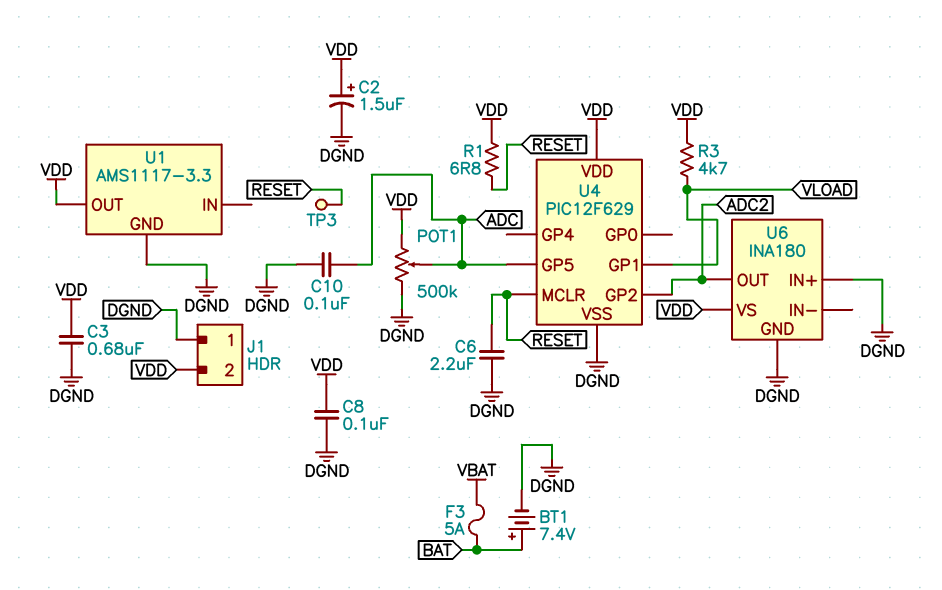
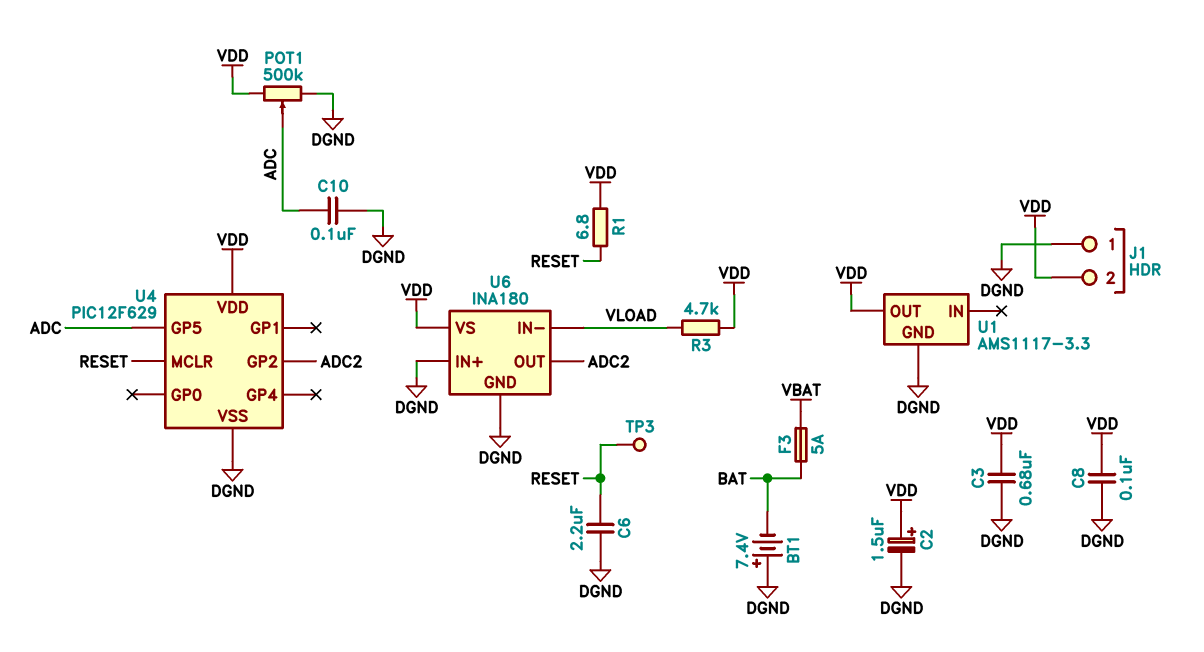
BT1: 7.4V (plus BAT, minus DGND) -> 7.4V (plus DGND, minus BAT)
U4 pin GP1: VLOAD -> none
U6 pin IN-: none -> VLOAD

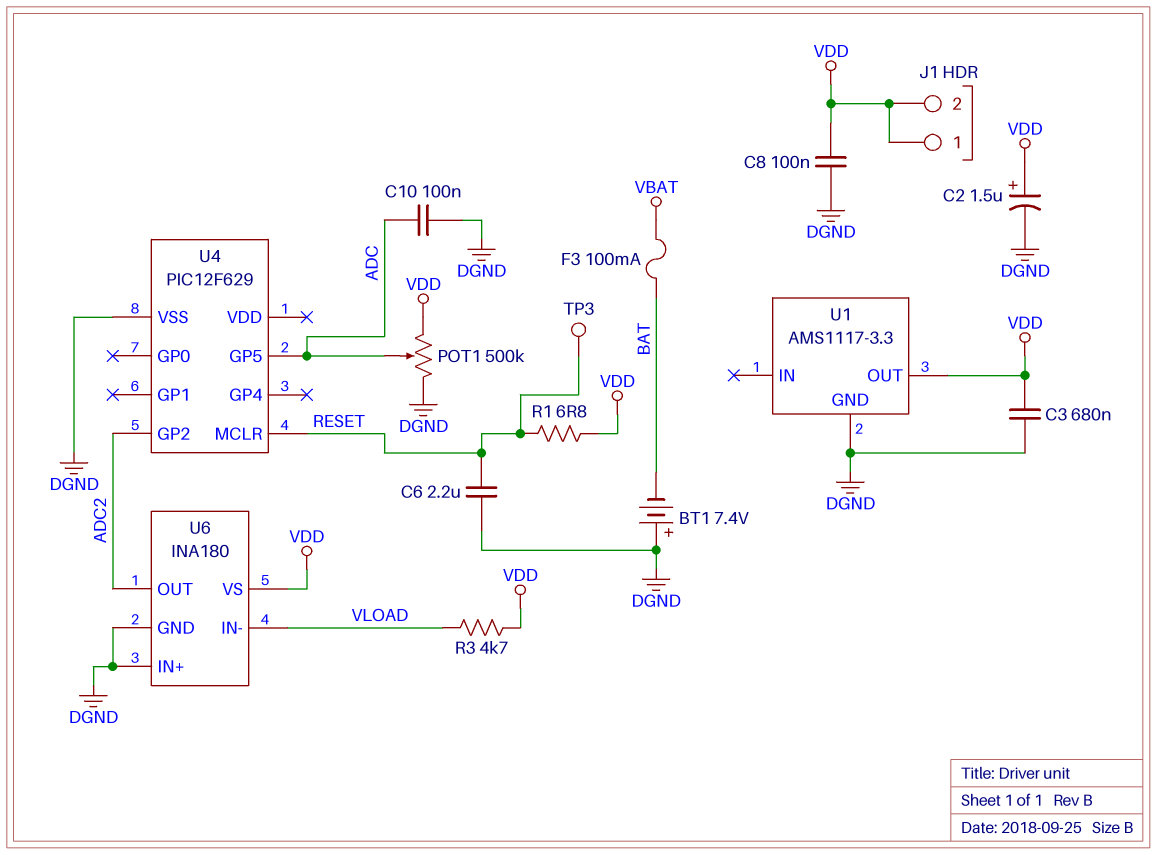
F3: 5A (BAT, VBAT) -> 100mA (BAT, VBAT)
J1 pin 1: DGND -> VDD
U4 pin VDD: VDD -> none

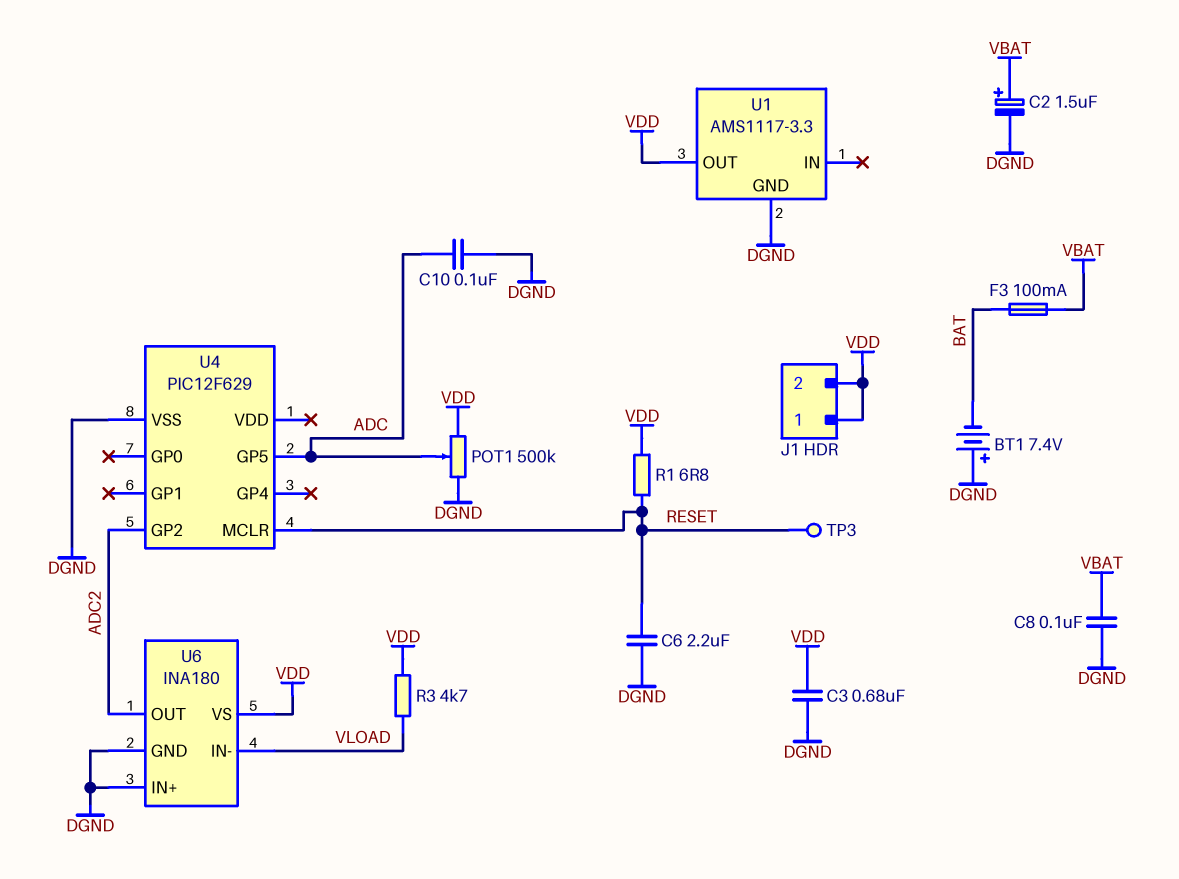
C2: 1.5uF (plus VDD, minus DGND) -> 1.5uF (plus VBAT, minus DGND)
C8: 100nF (DGND, VDD) -> 100nF (DGND, VBAT)

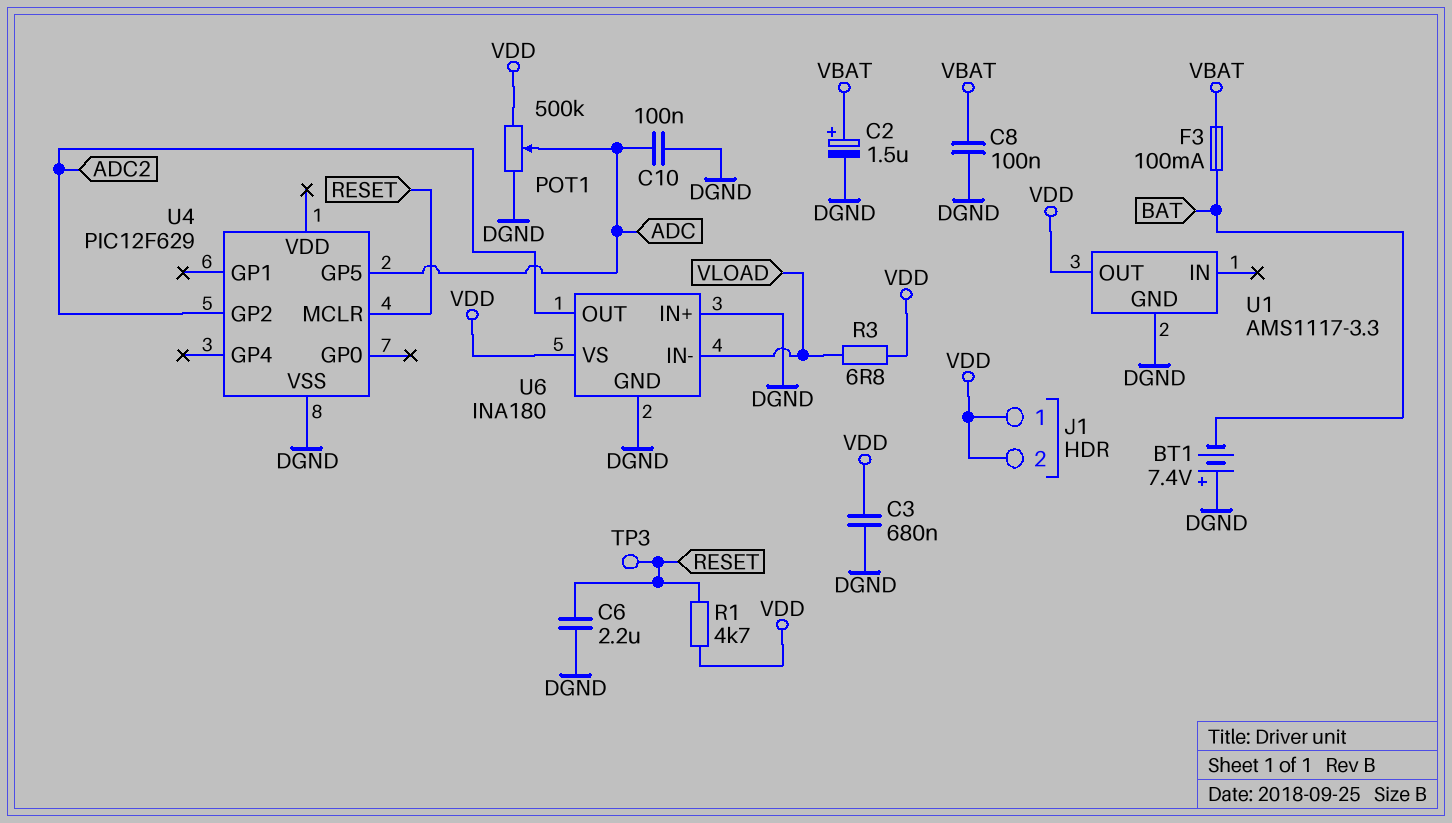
R1: 6.8 (RESET, VDD) -> 4.7k (RESET, VDD)
R3: 4.7k (VDD, VLOAD) -> 6.8 (VDD, VLOAD)

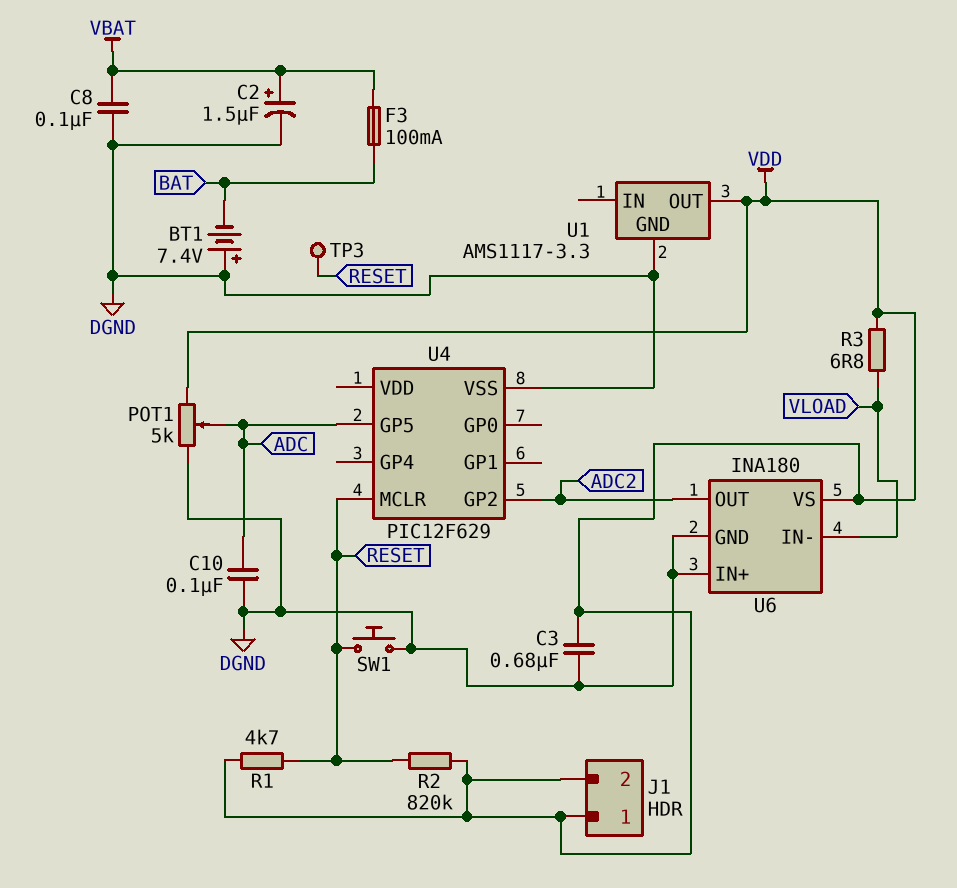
C6: 2.2uF (DGND, RESET) -> none
POT1: 500k (DGND, VDD, wiper ADC) -> 5k (DGND, VDD, wiper ADC)
R2: none -> 820k (RESET, VDD)
SW1: none -> button (DGND, RESET)

